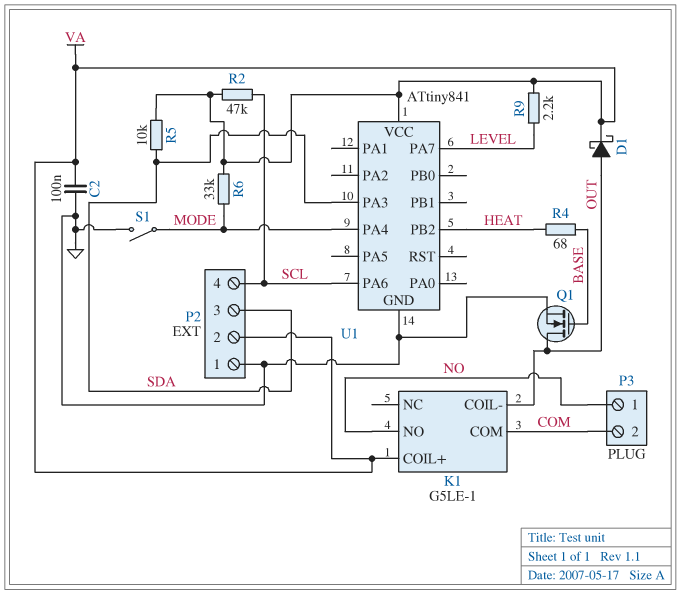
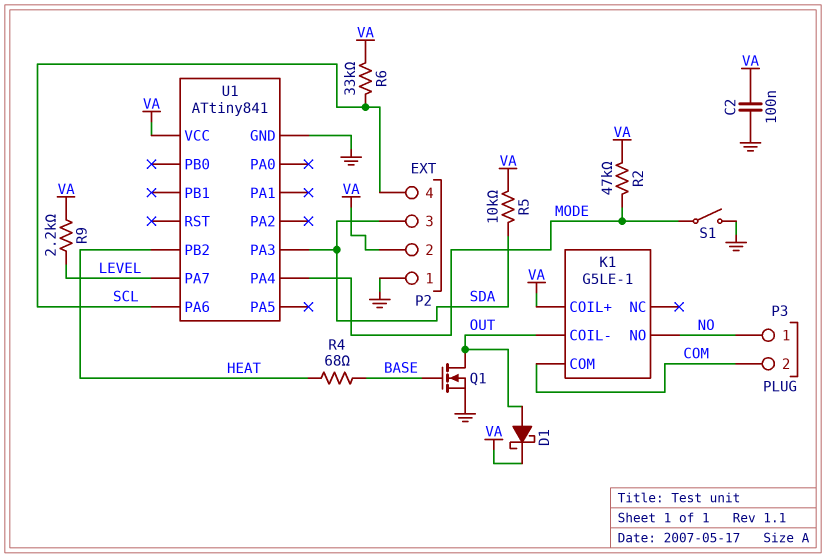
R2: 47k (SCL, VA) -> 47k (MODE, VA)
R6: 33k (MODE, VA) -> 33k (SCL, VA)

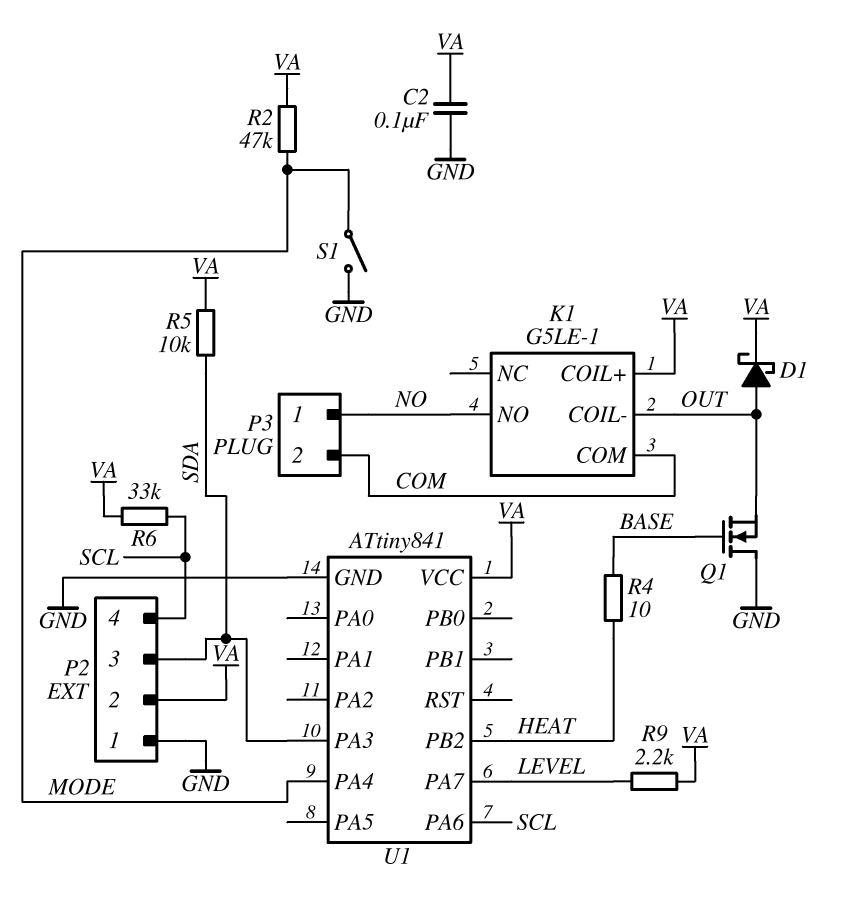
Q1: NMOS (G BASE, D OUT, S GND) -> NMOS (G BASE, D GND, S OUT)
R4: 68 (BASE, HEAT) -> 10 (BASE, HEAT)

